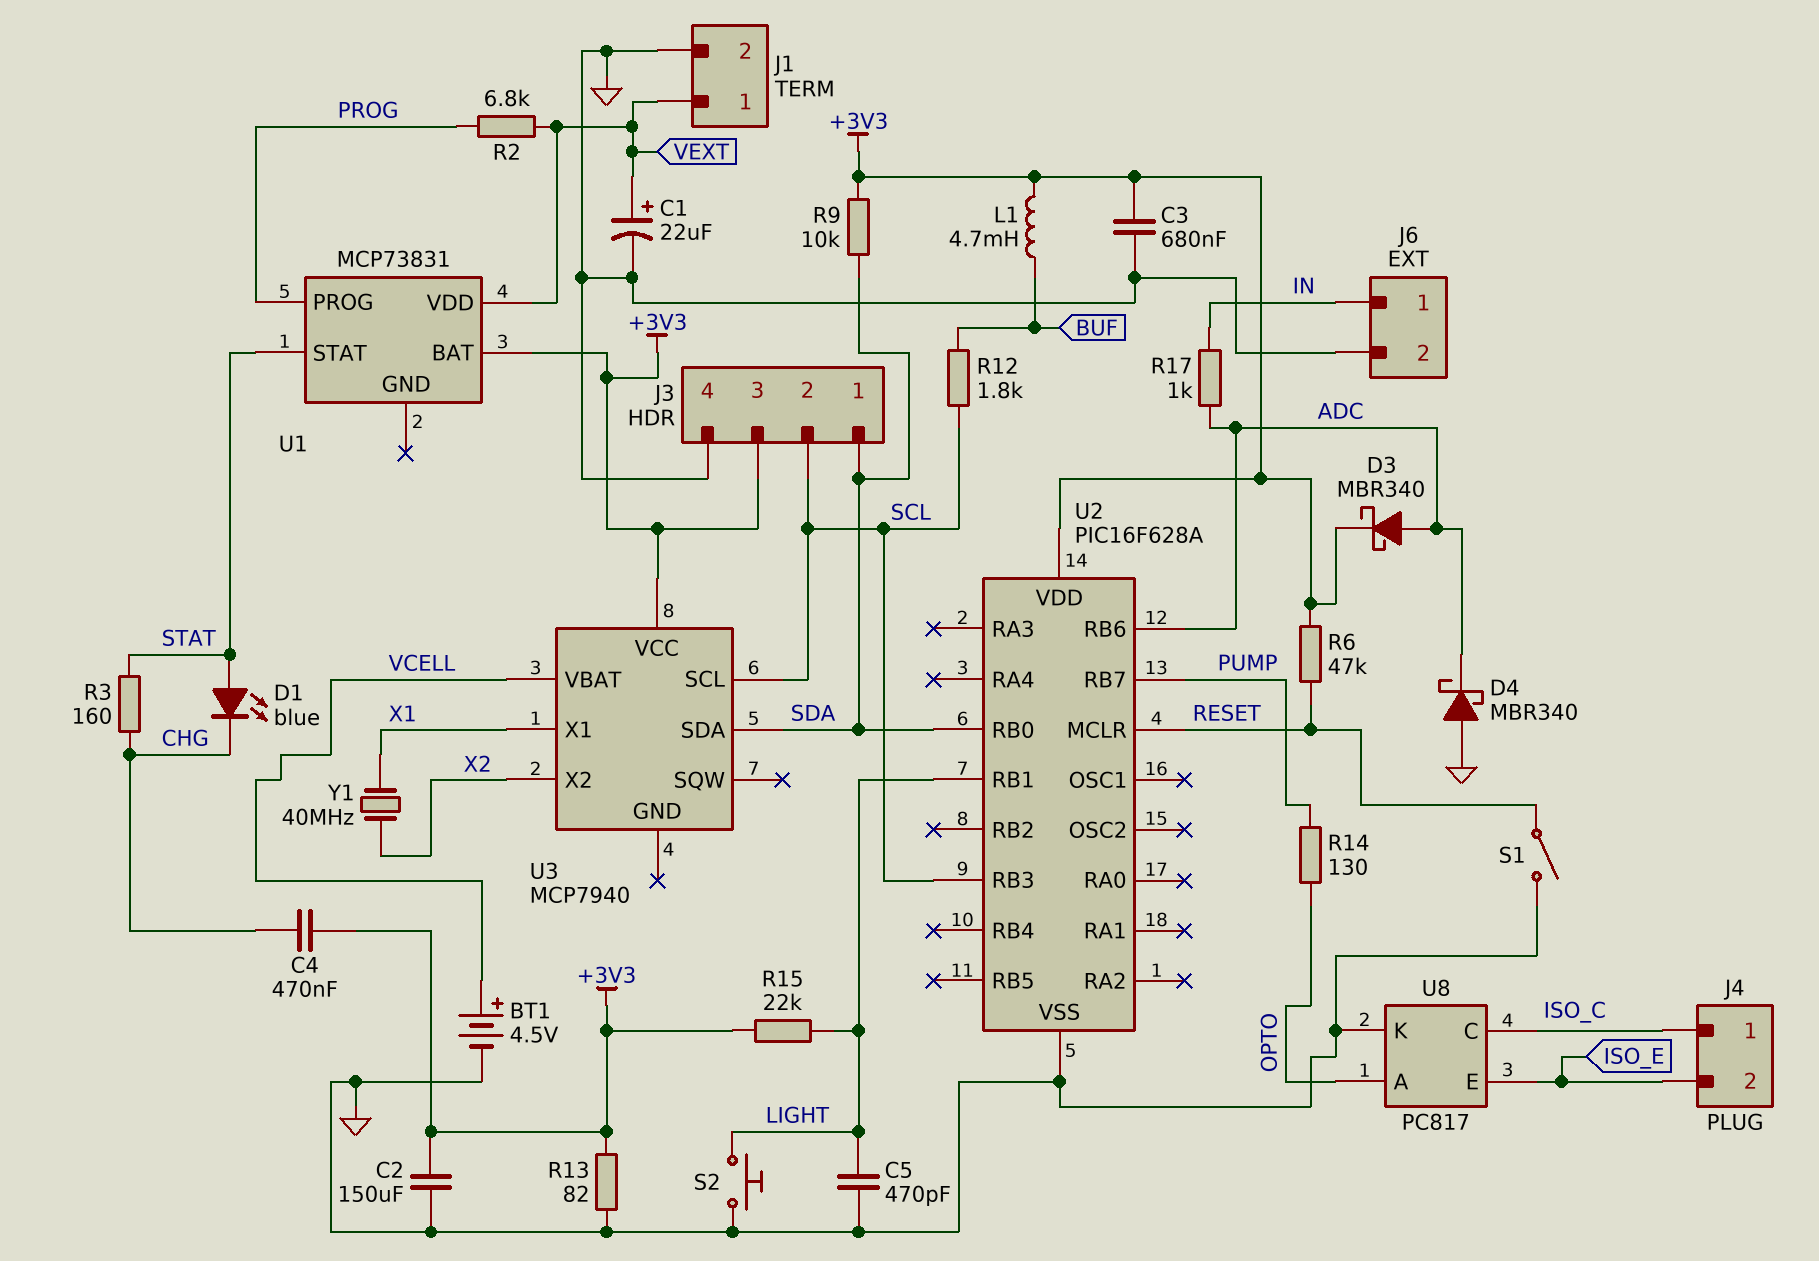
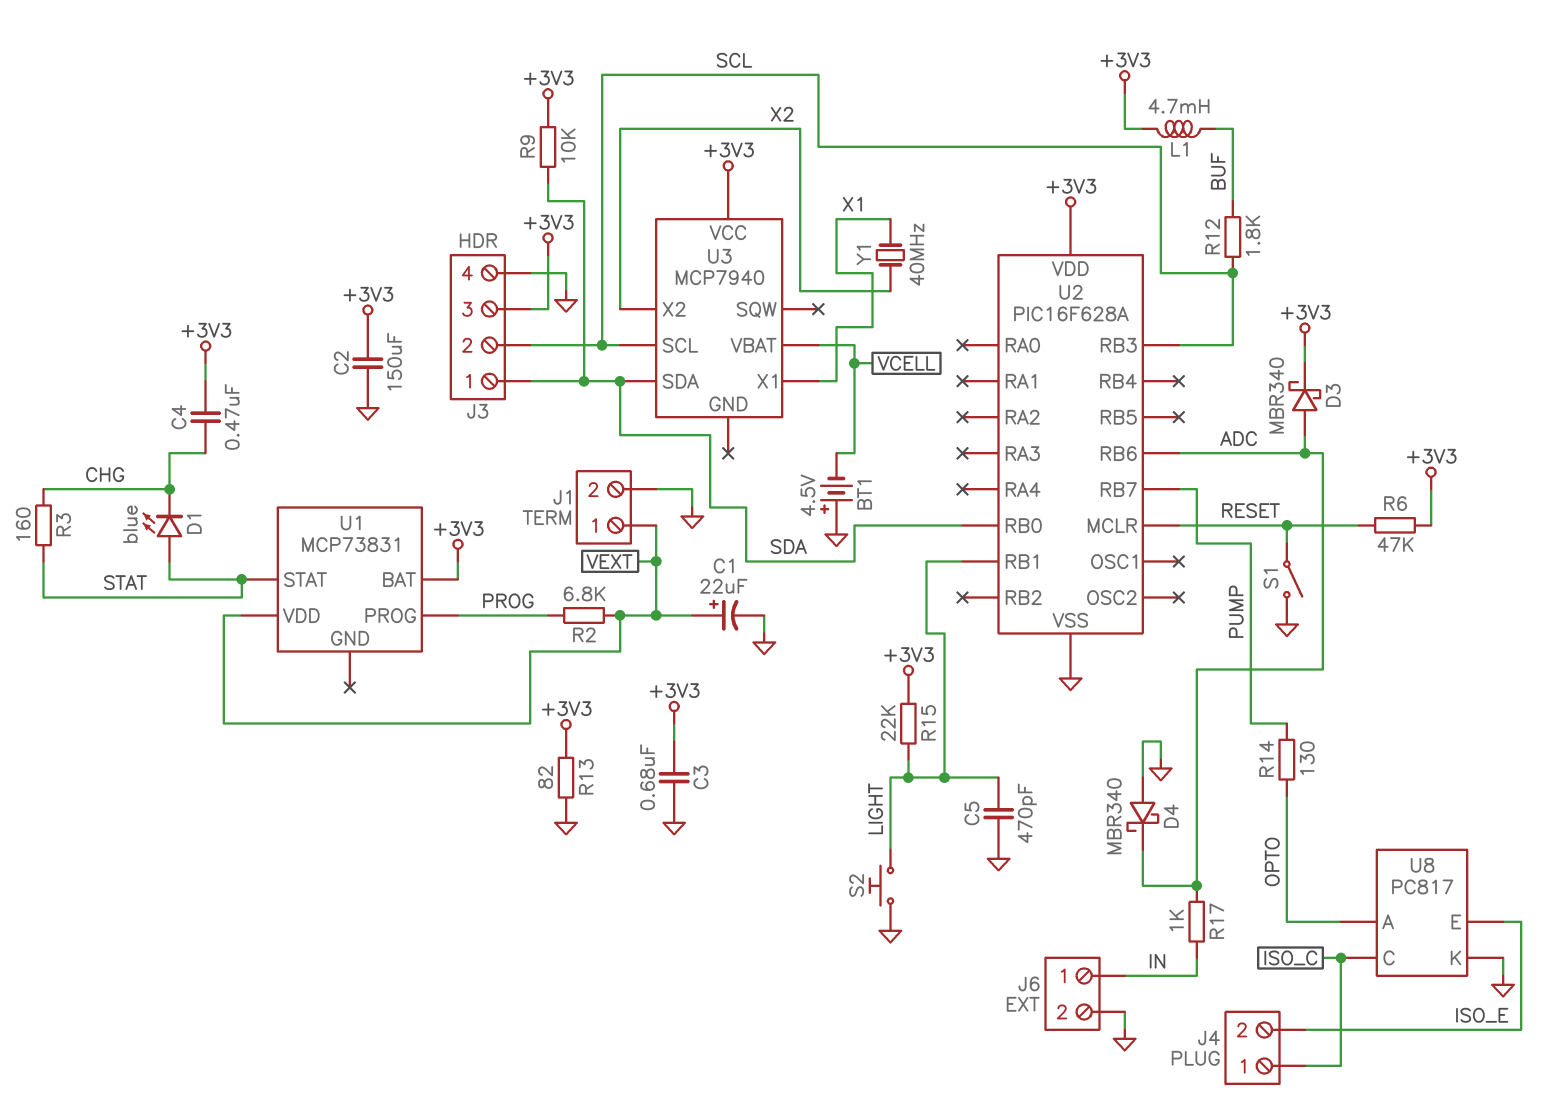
BT1: 4.5V (plus VCELL, minus GND) -> 4.5V (plus GND, minus VCELL)

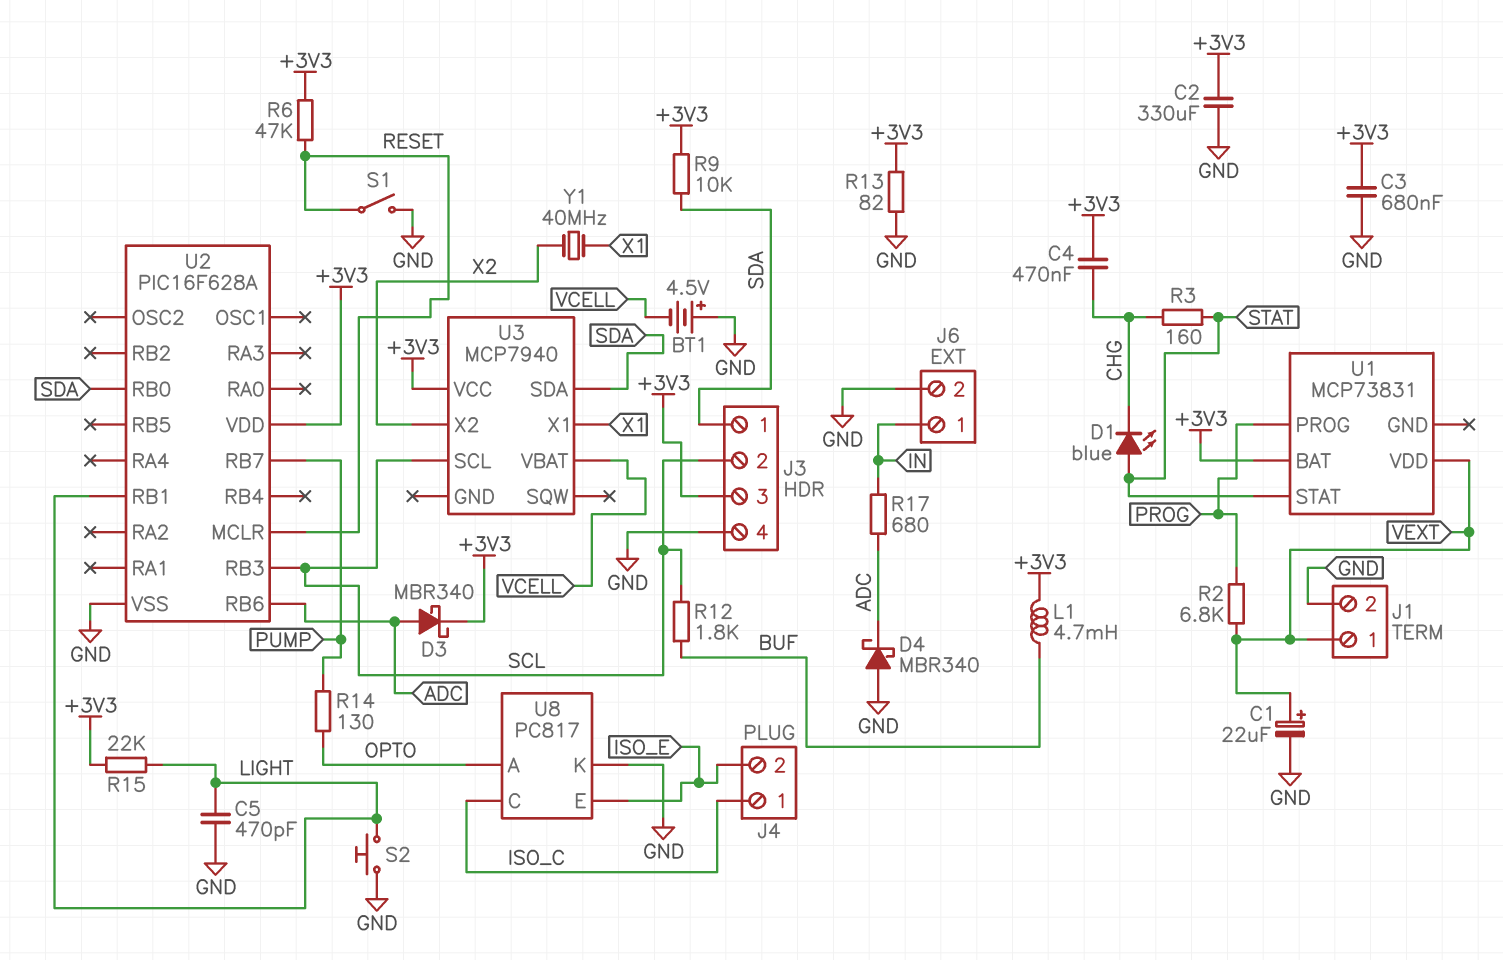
C2: 150uF (+3V3, GND) -> 330uF (+3V3, GND)
R17: 1k (ADC, IN) -> 680 (ADC, IN)

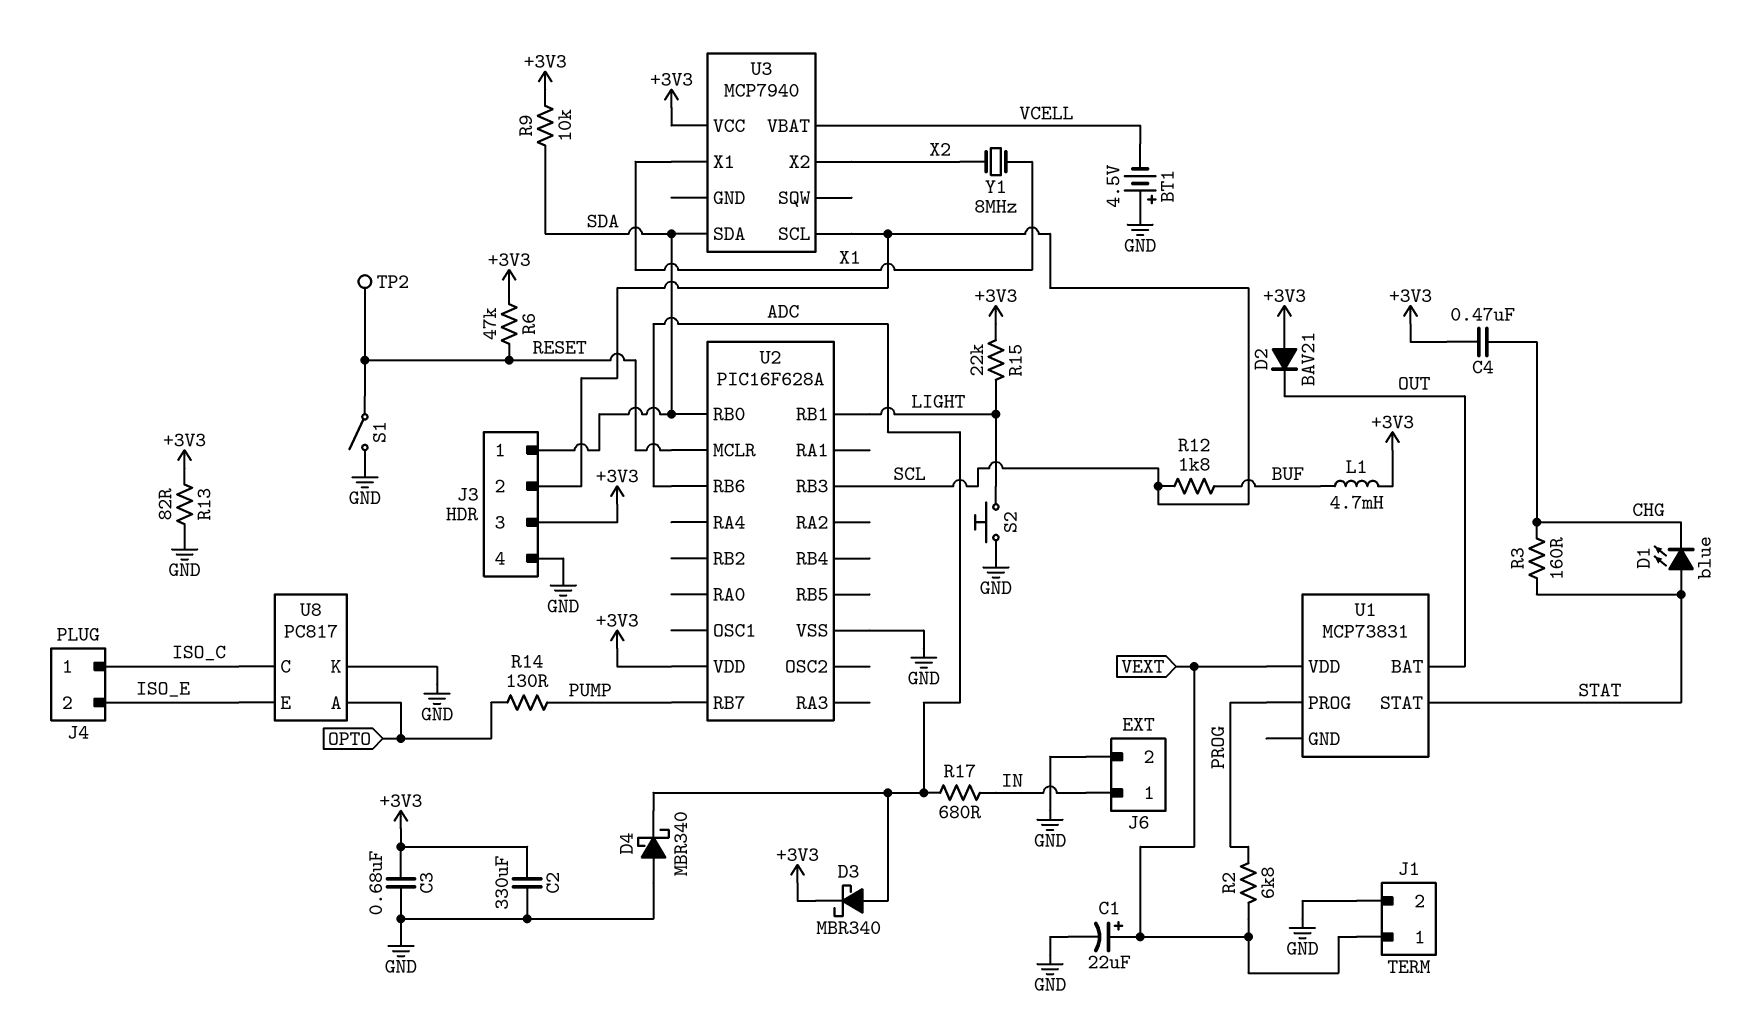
C5: 470pF (GND, LIGHT) -> none
D2: none -> diode BAV21 (A +3V3, K OUT)
TP2: none -> test point (RESET)
U1 pin BAT: +3V3 -> OUT
Y1: 40MHz (X1, X2) -> 8MHz (X1, X2)

